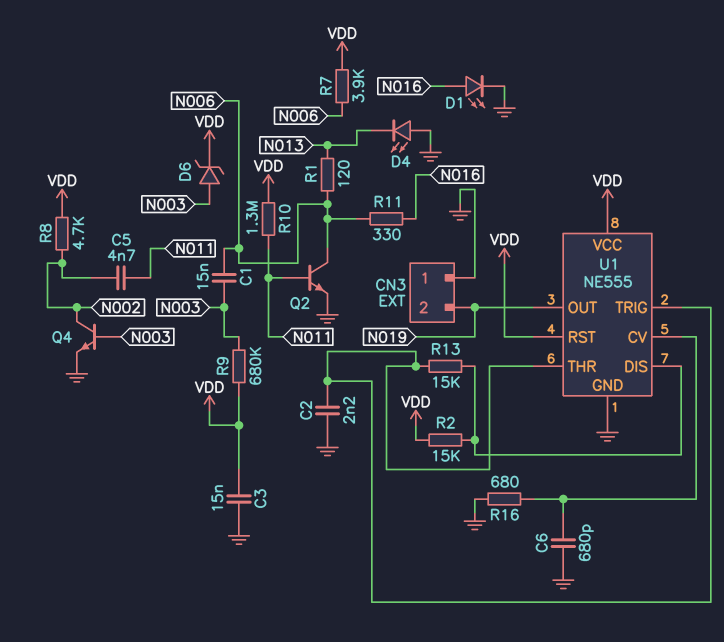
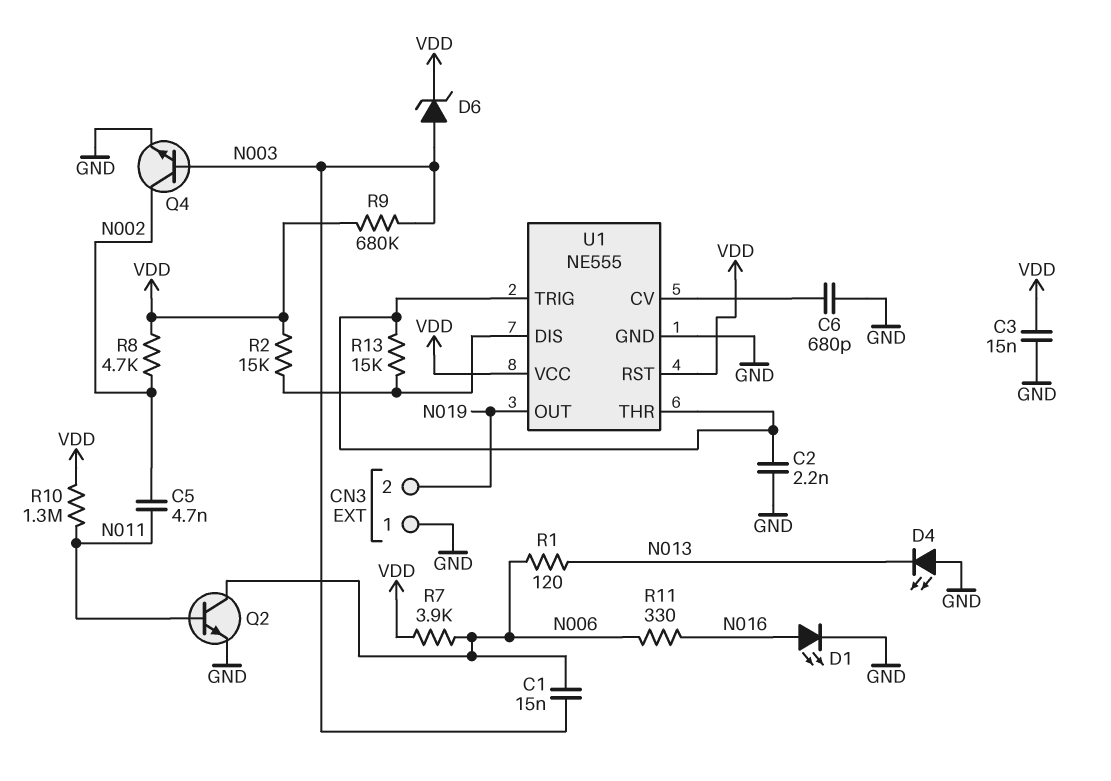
R16: 680 (GND, U1/CV) -> none

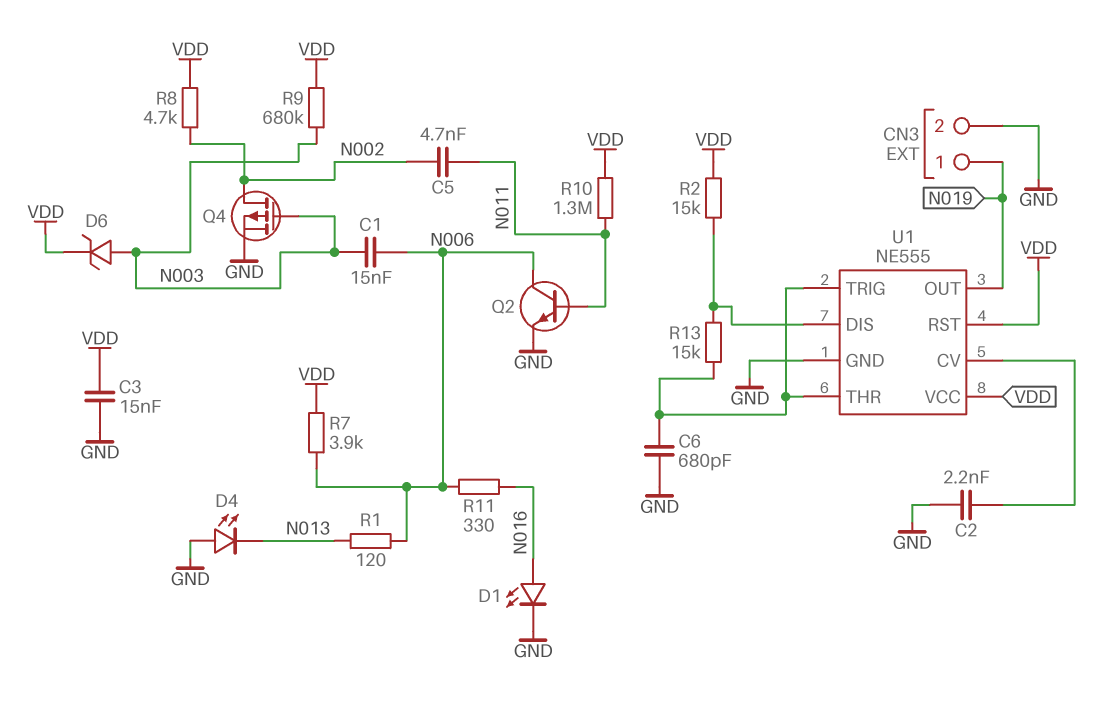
C2: 2.2nF (GND, U1/THR) -> 2.2nF (GND, U1/CV)
C6: 680pF (GND, U1/CV) -> 680pF (GND, U1/THR)
CN3 pin 1: GND -> N019
CN3 pin 2: N019 -> GND
Q4: NPN (B N003, C N002, E GND) -> PMOS (G N003, D N002, S GND)

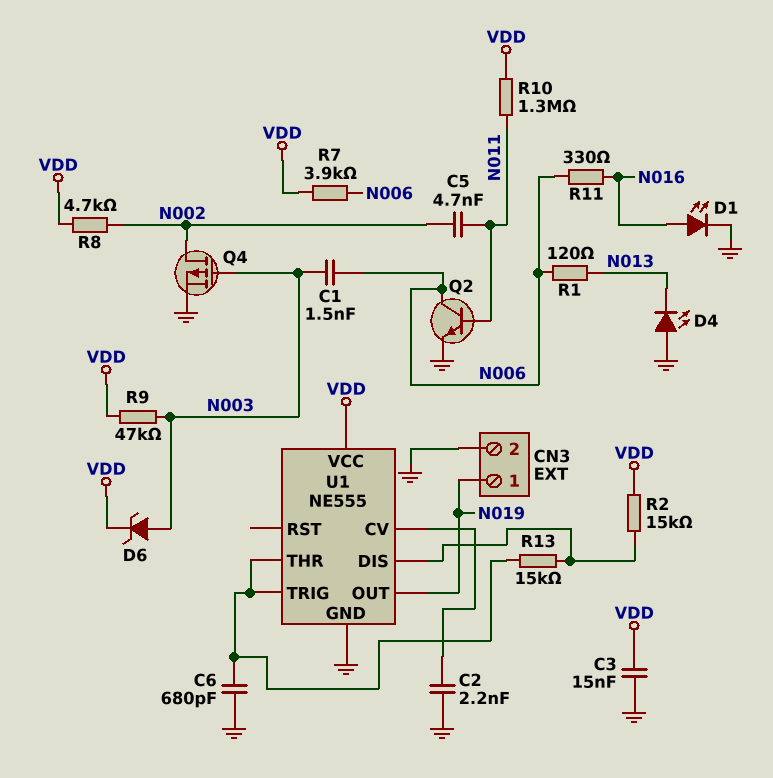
C1: 15nF (N003, N006) -> 1.5nF (N003, N006)
R9: 680k (N003, VDD) -> 47k (N003, VDD)
U1 pin RST: VDD -> none

